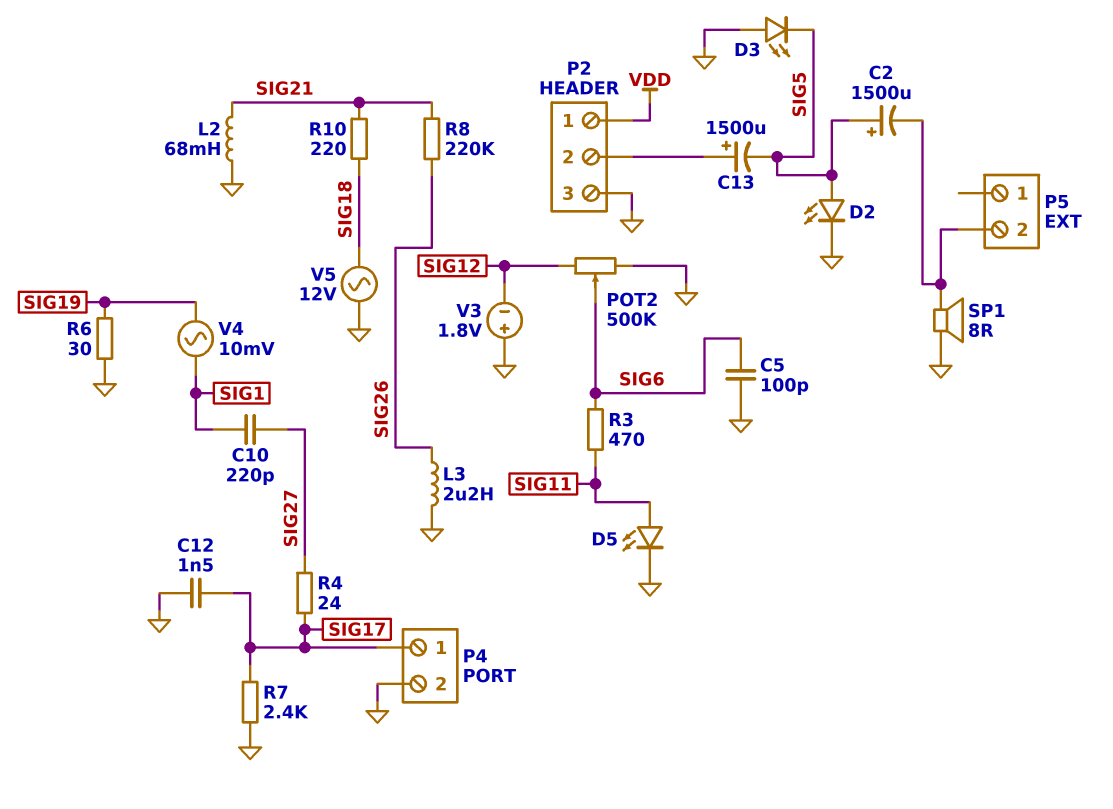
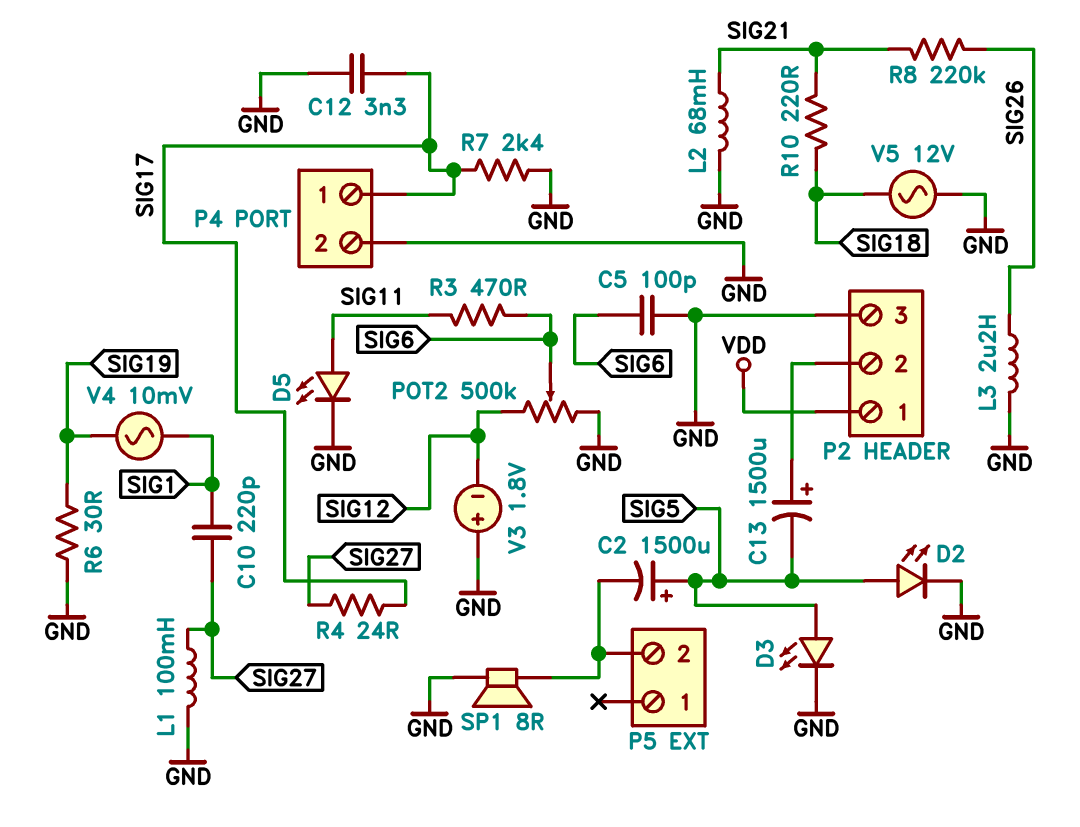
C12: 1.5nF (GND, SIG17) -> 3.3nF (GND, SIG17)
D3: LED (A GND, K SIG5) -> LED (A SIG5, K GND)
L1: none -> 100mH (GND, SIG27)

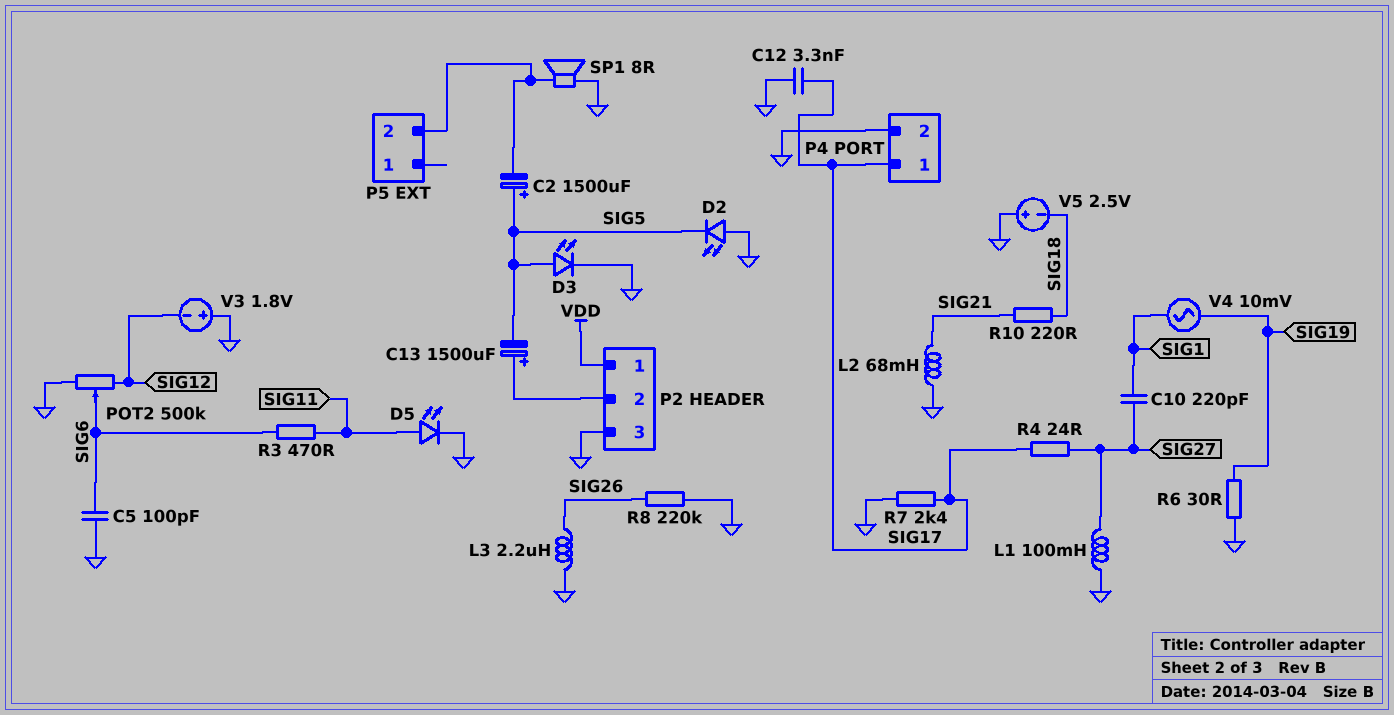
D2: LED (A SIG5, K GND) -> LED (A GND, K SIG5)
R8: 220k (SIG21, SIG26) -> 220k (GND, SIG26)
V5: AC 12V (GND, SIG18) -> 2.5V (plus GND, minus SIG18)

